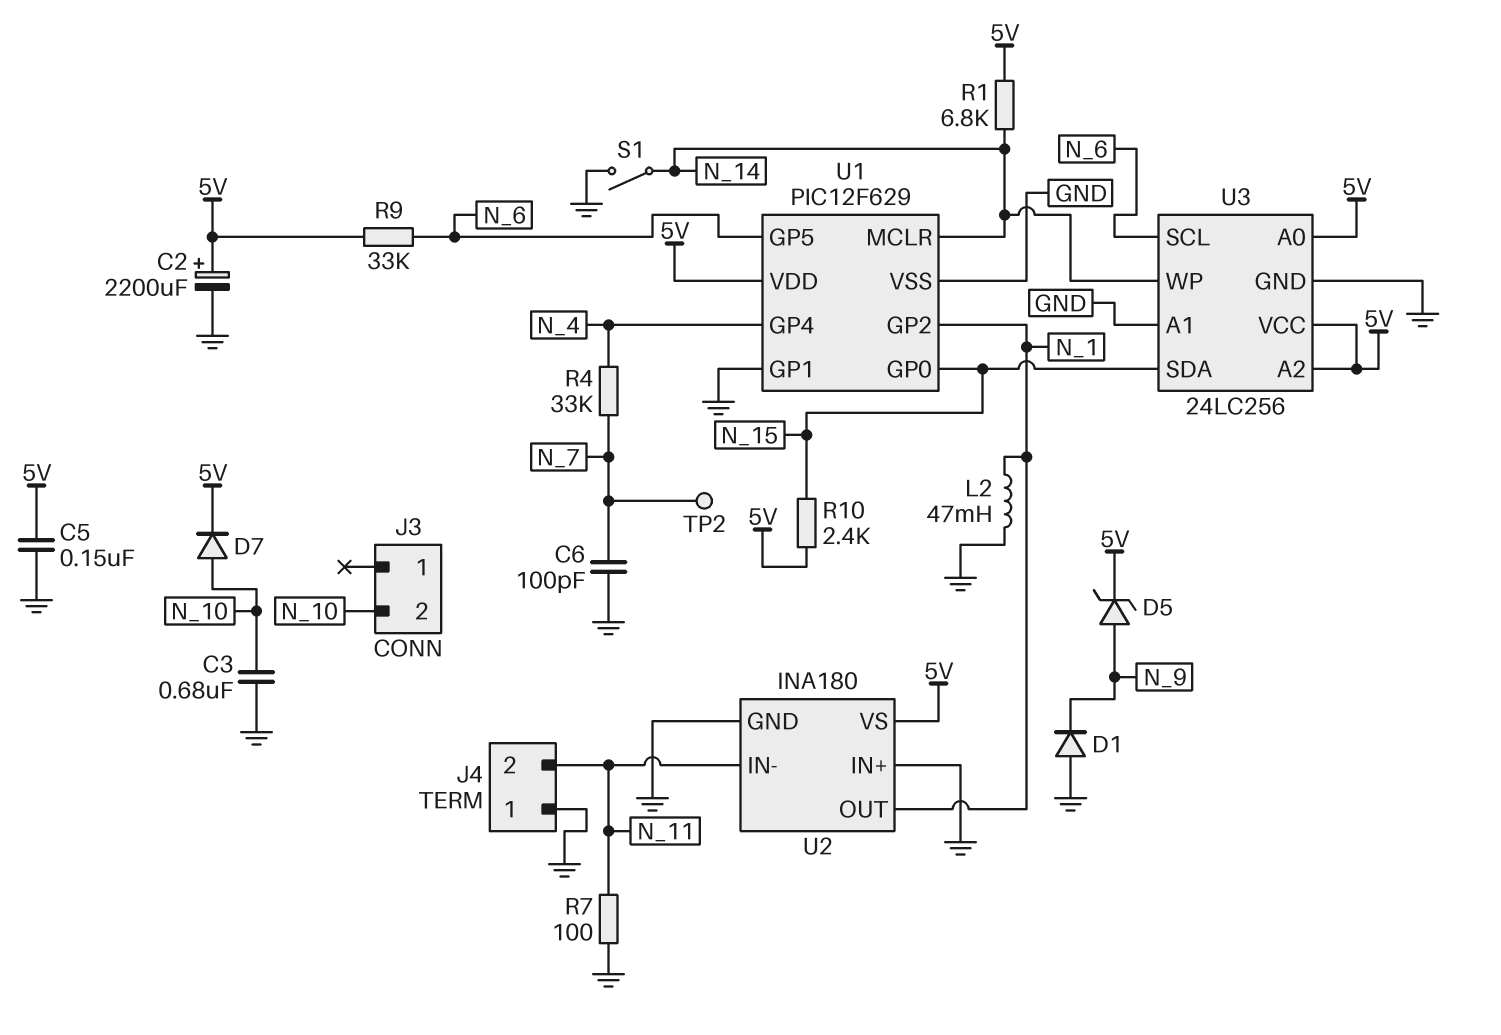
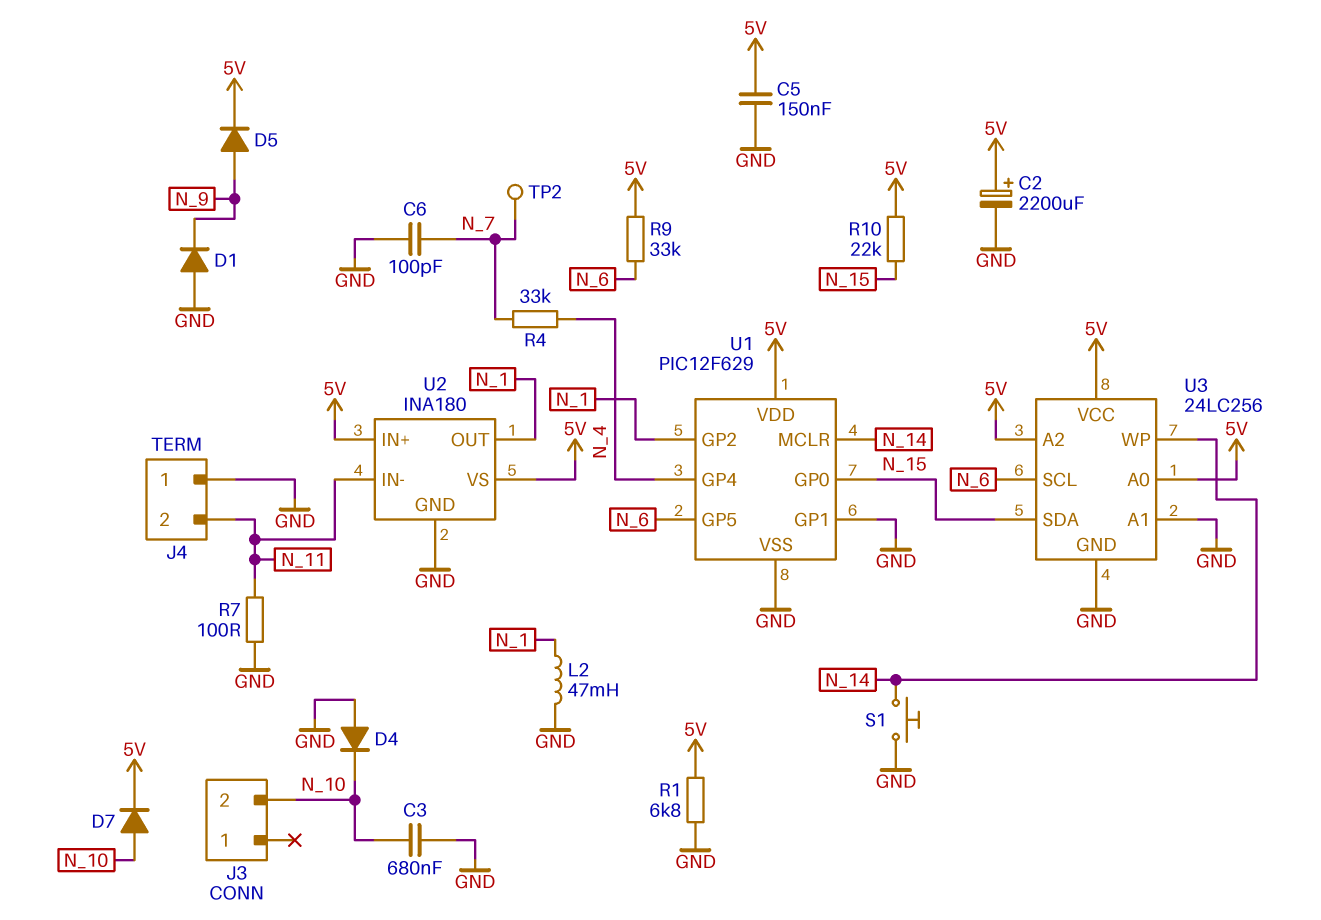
D4: none -> diode (A GND, K N_10)
D5: zener (A N_9, K 5V) -> diode (A N_9, K 5V)
R1: 6.8k (5V, N_14) -> 6.8k (5V, GND)
R10: 2.4k (5V, N_15) -> 22k (5V, N_15)
S1: switch (GND, N_14) -> button (GND, N_14)
U2 pin IN+: GND -> 5V

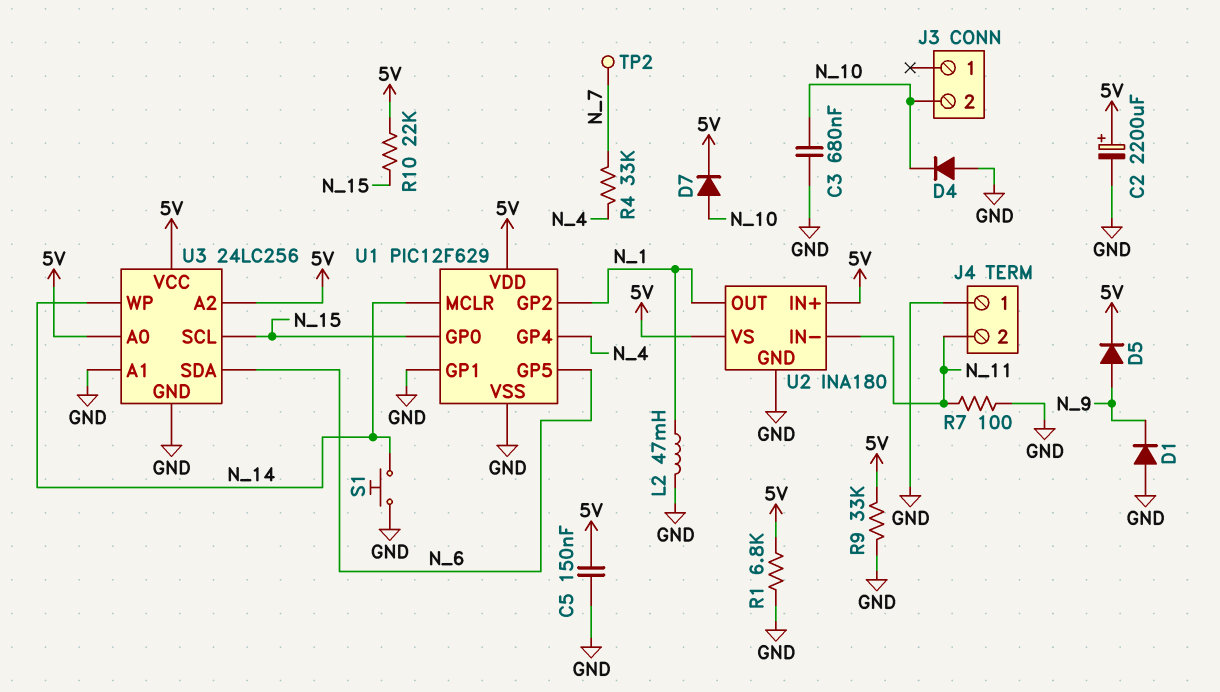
C6: 100pF (GND, N_7) -> none
R9: 33k (5V, N_6) -> 33k (5V, GND)
U3 pin SCL: N_6 -> N_15
U3 pin SDA: N_15 -> N_6

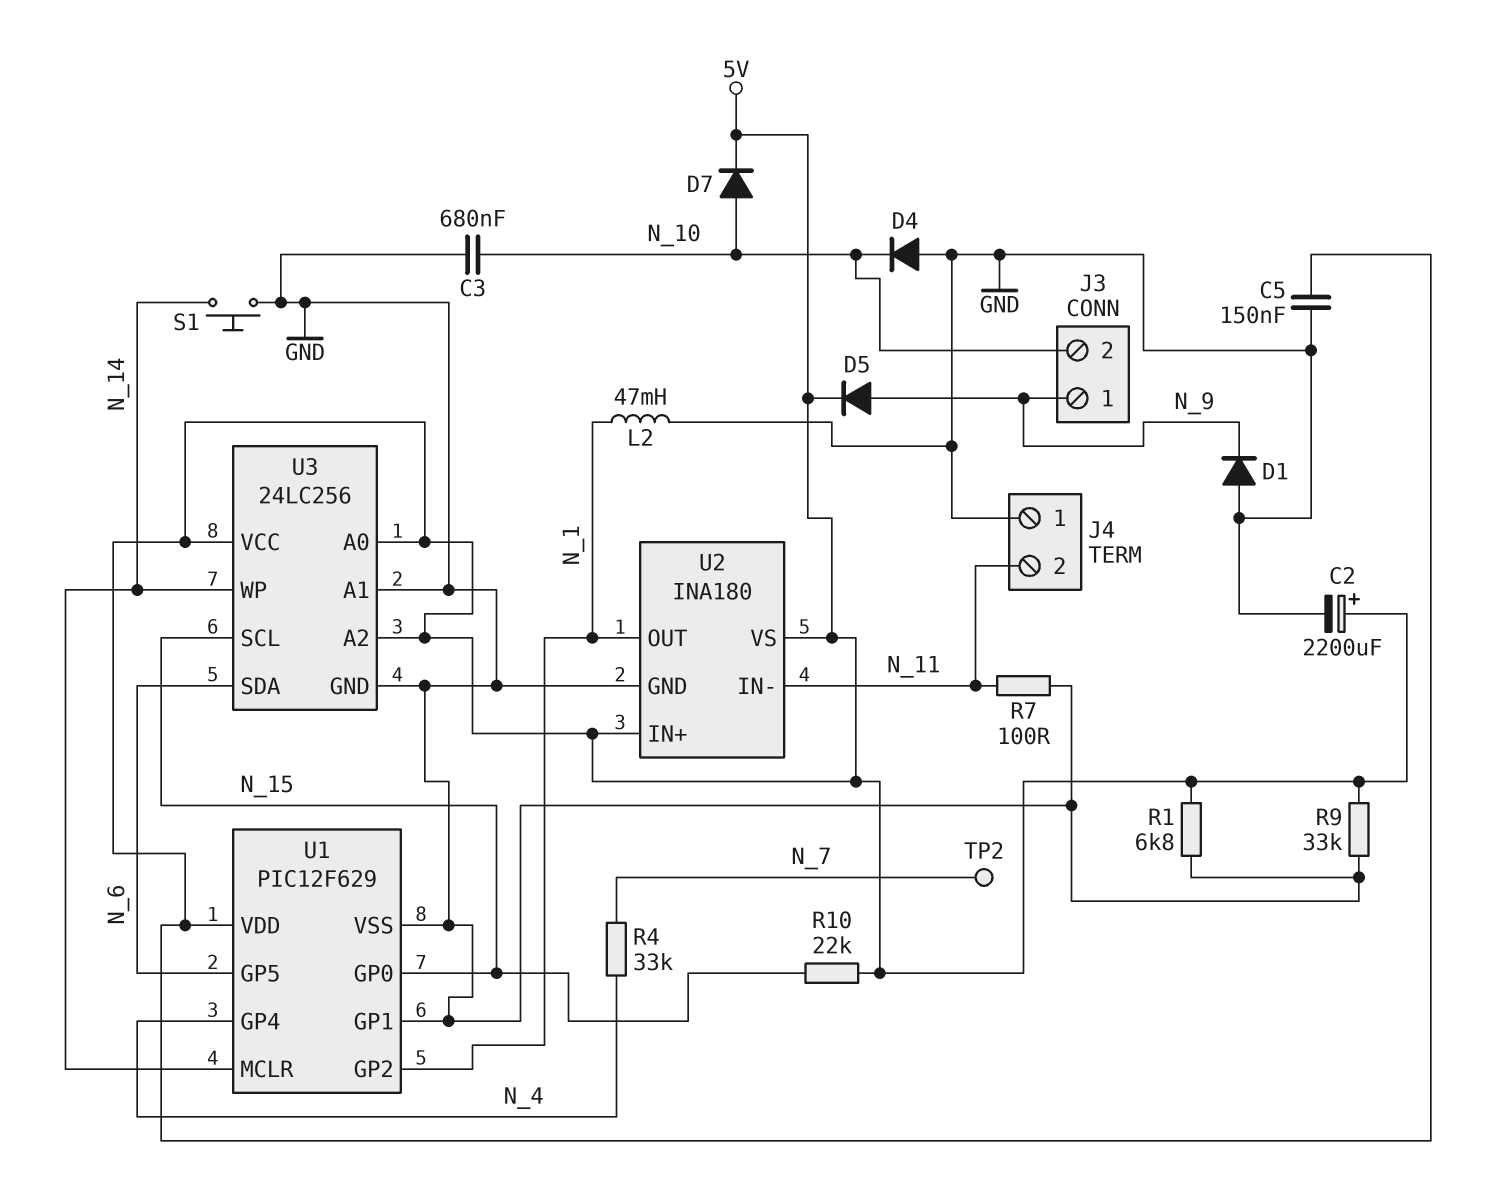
J3 pin 1: none -> N_9

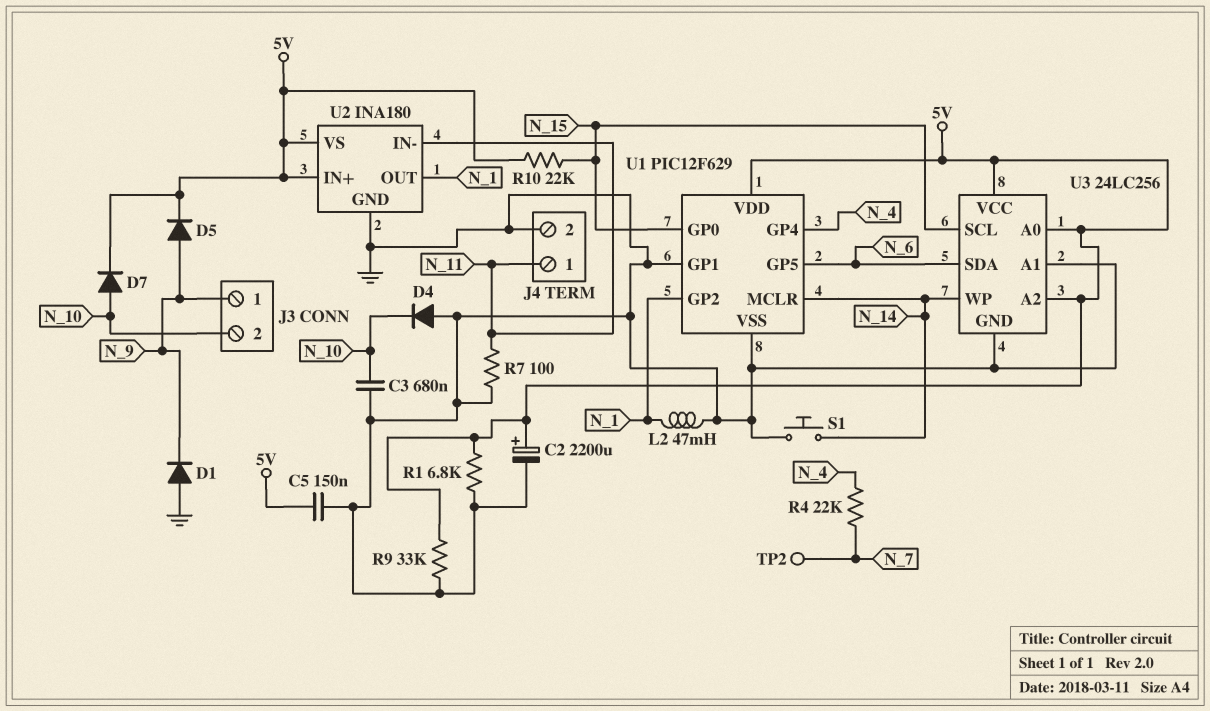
J4 pin 1: GND -> N_11
J4 pin 2: N_11 -> GND
R4: 33k (N_4, N_7) -> 22k (N_4, N_7)

